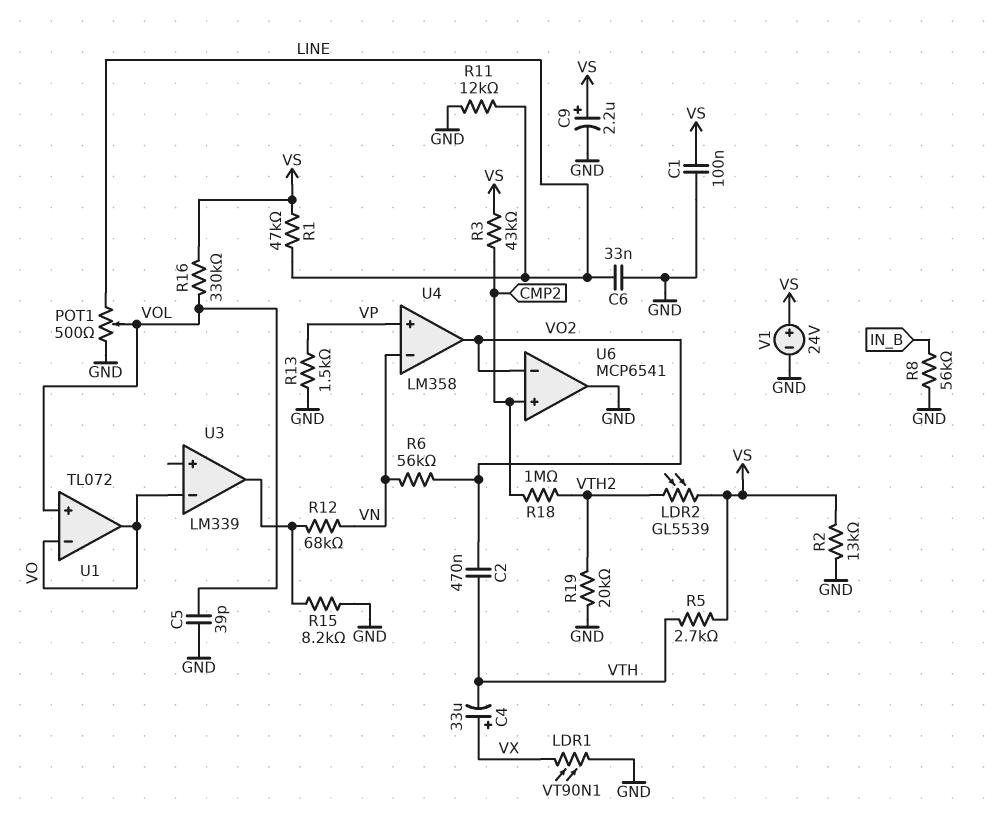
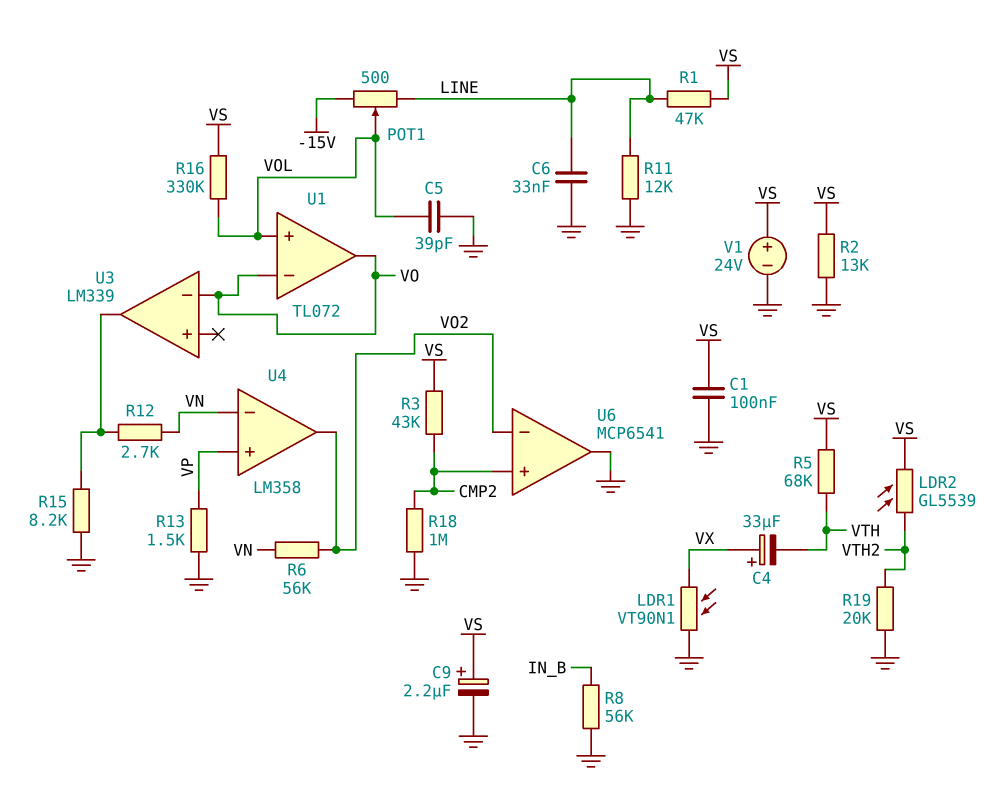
C2: 470nF (VO2, VTH) -> none
POT1: 500 (GND, LINE, wiper VOL) -> 500 (-15V, LINE, wiper VOL)
R5: 2.7k (VS, VTH) -> 68k (VS, VTH)
R12: 68k (U3/out, VN) -> 2.7k (U3/out, VN)
R18: 1M (CMP2, VTH2) -> 1M (CMP2, GND)

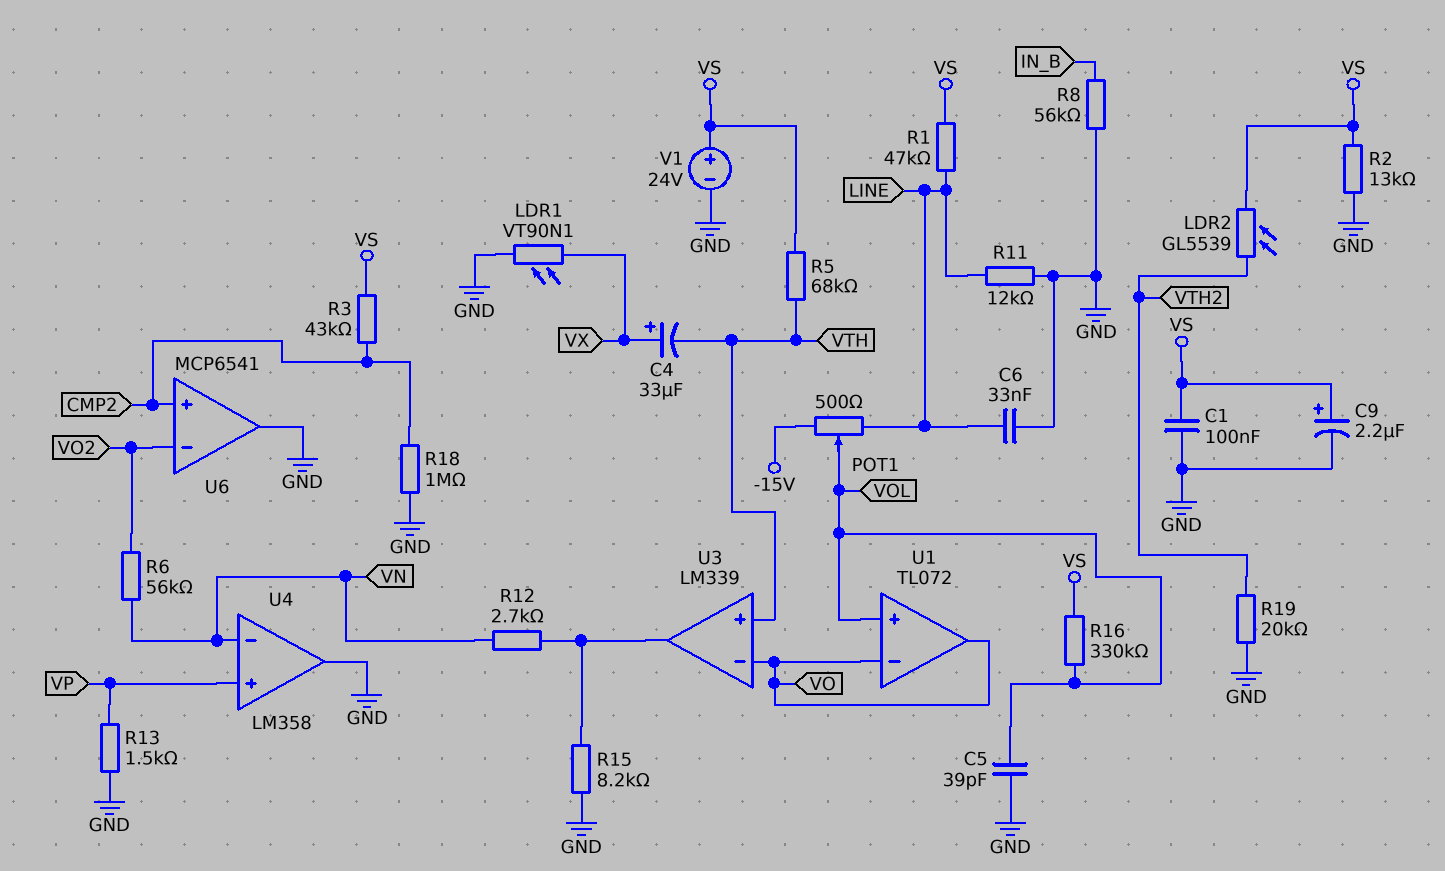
U3 pin in+: none -> VTH
U4 pin out: VO2 -> GND

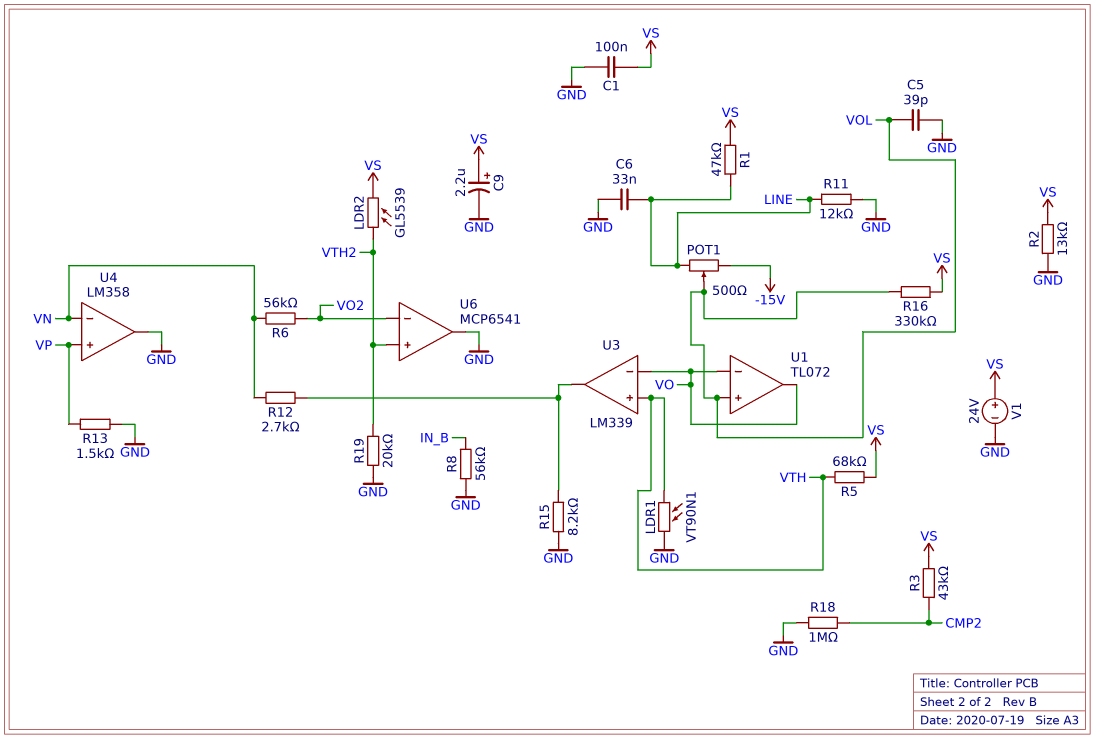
C4: 33uF (plus VX, minus VTH) -> none
LDR1: VT90N1 (GND, VX) -> VT90N1 (GND, VTH)
U6 pin in+: CMP2 -> VTH2

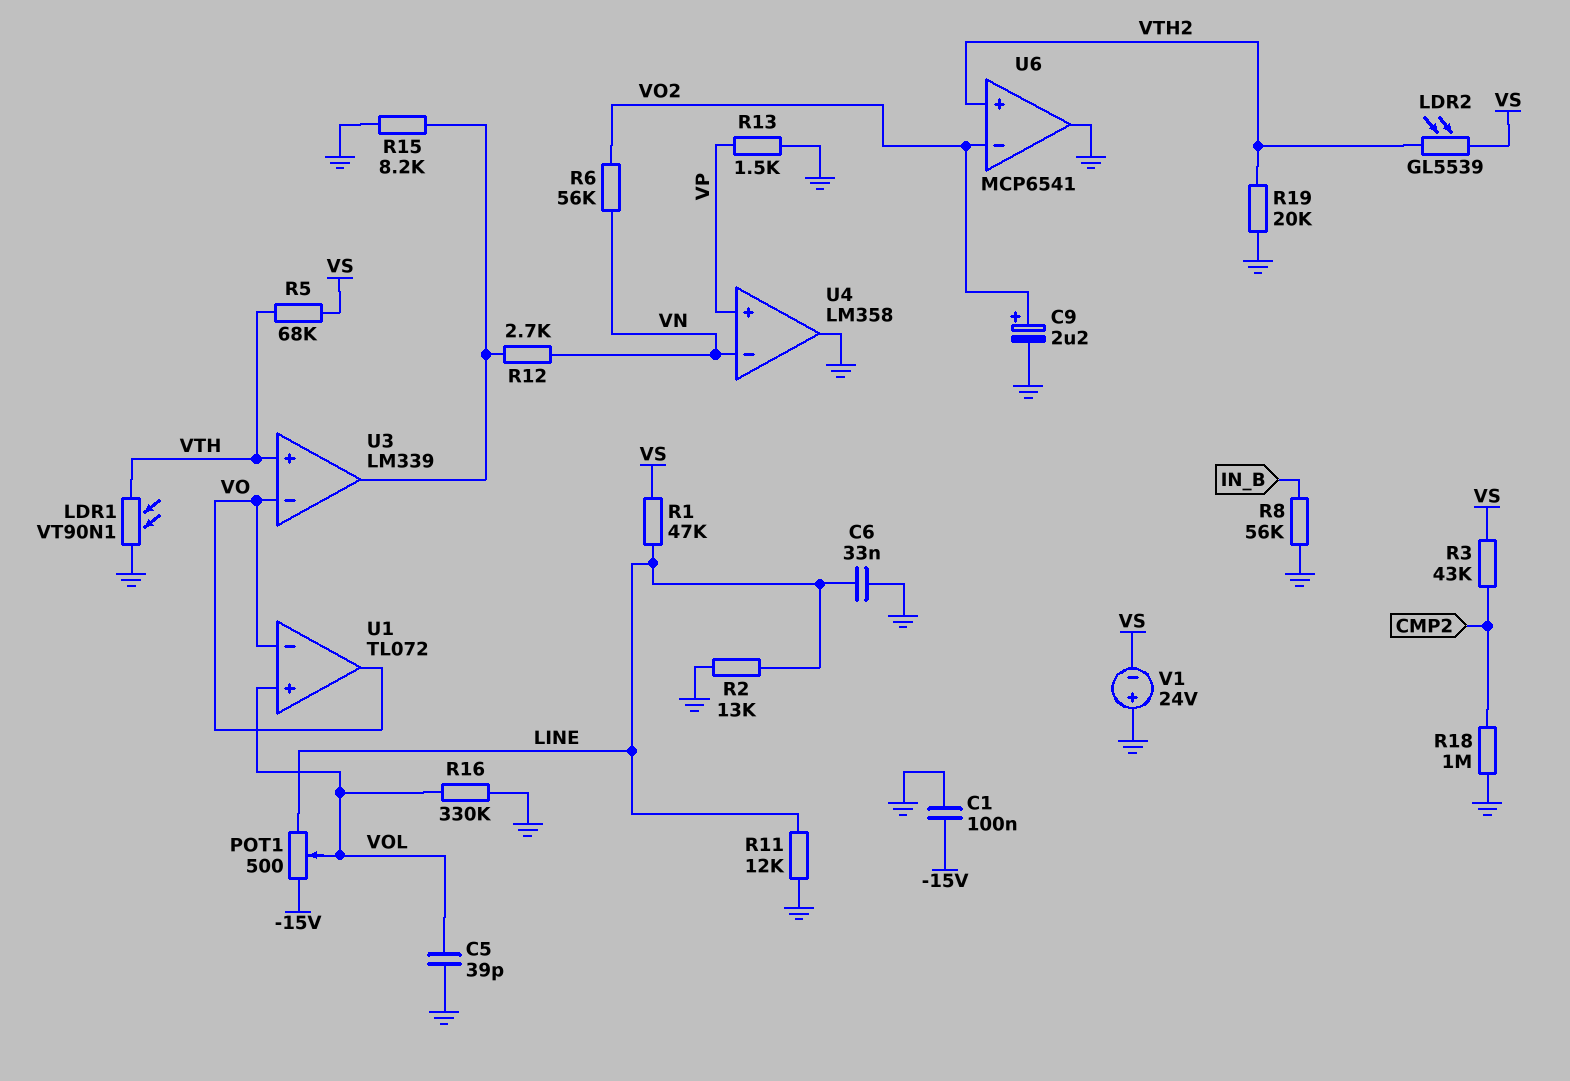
C1: 100nF (GND, VS) -> 100nF (-15V, GND)
C9: 2.2uF (plus VS, minus GND) -> 2.2uF (plus VO2, minus GND)
R2: 13k (GND, VS) -> 13k (GND, LINE)
R16: 330k (VOL, VS) -> 330k (GND, VOL)
V1: 24V (plus VS, minus GND) -> 24V (plus GND, minus VS)

